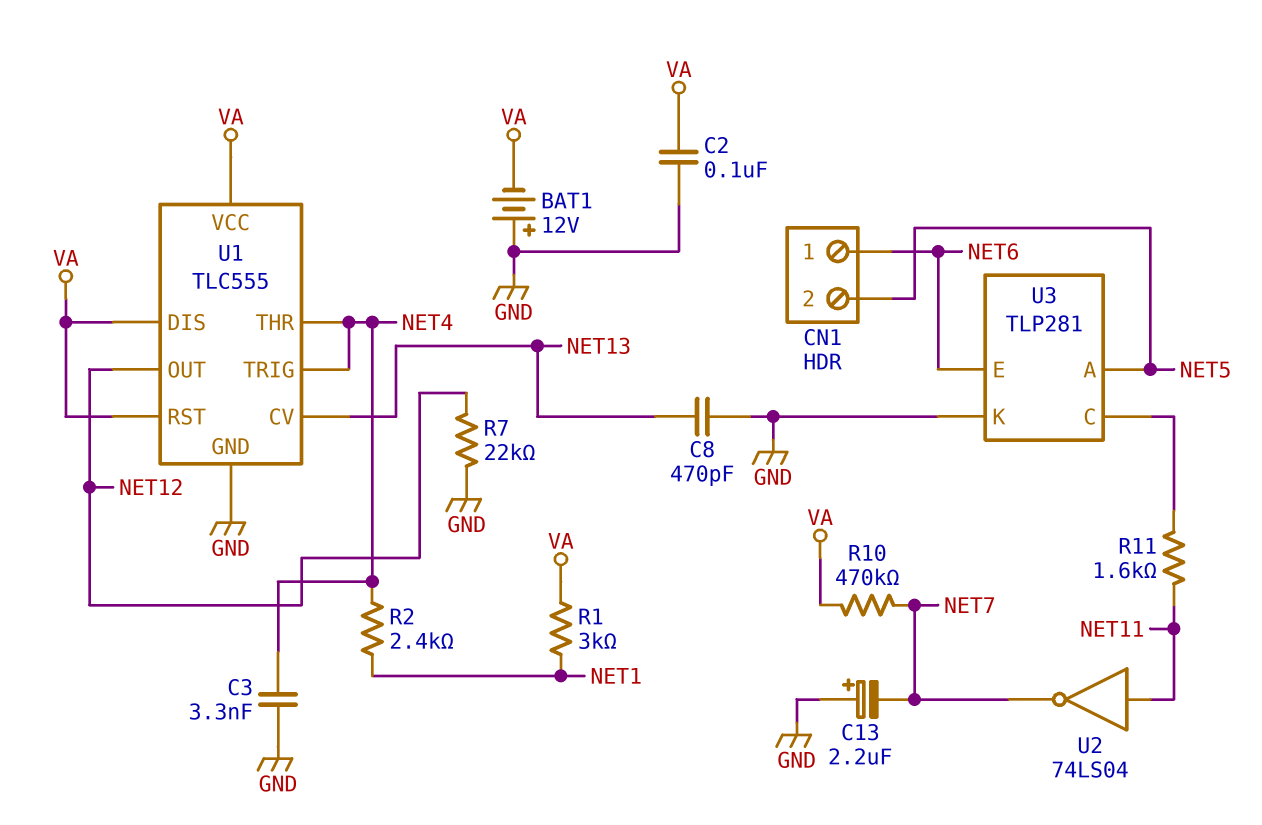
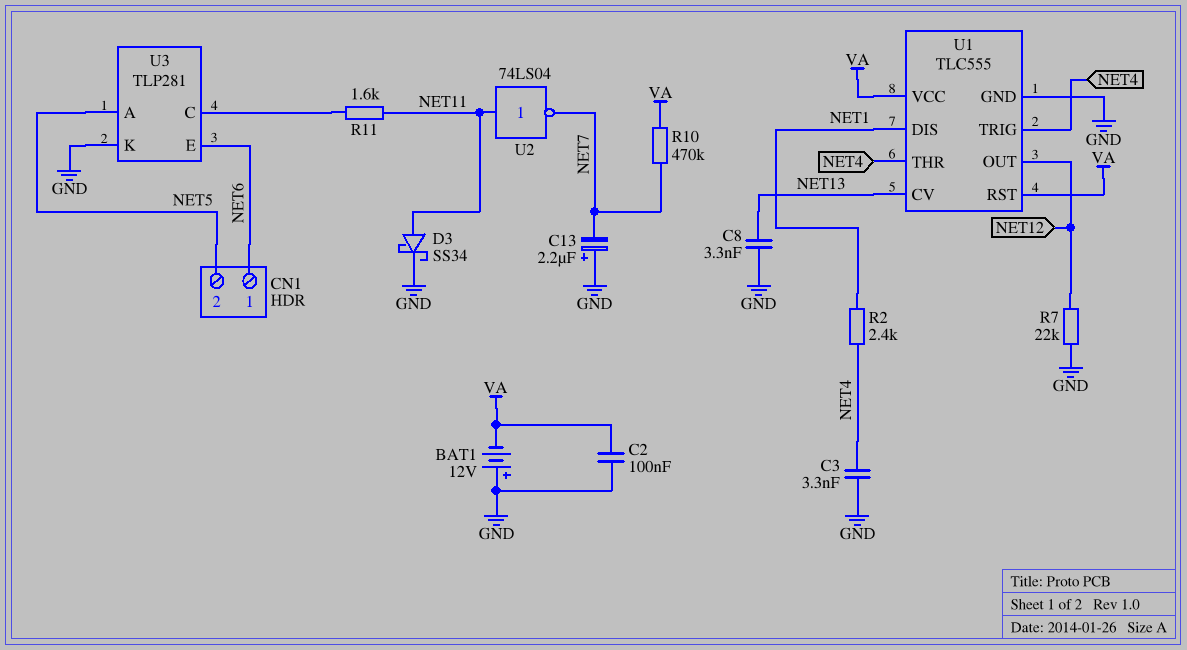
C8: 470pF (GND, NET13) -> 3.3nF (GND, NET13)
D3: none -> schottky SS34 (A NET11, K GND)
R1: 3k (NET1, VA) -> none
U1 pin DIS: VA -> NET1

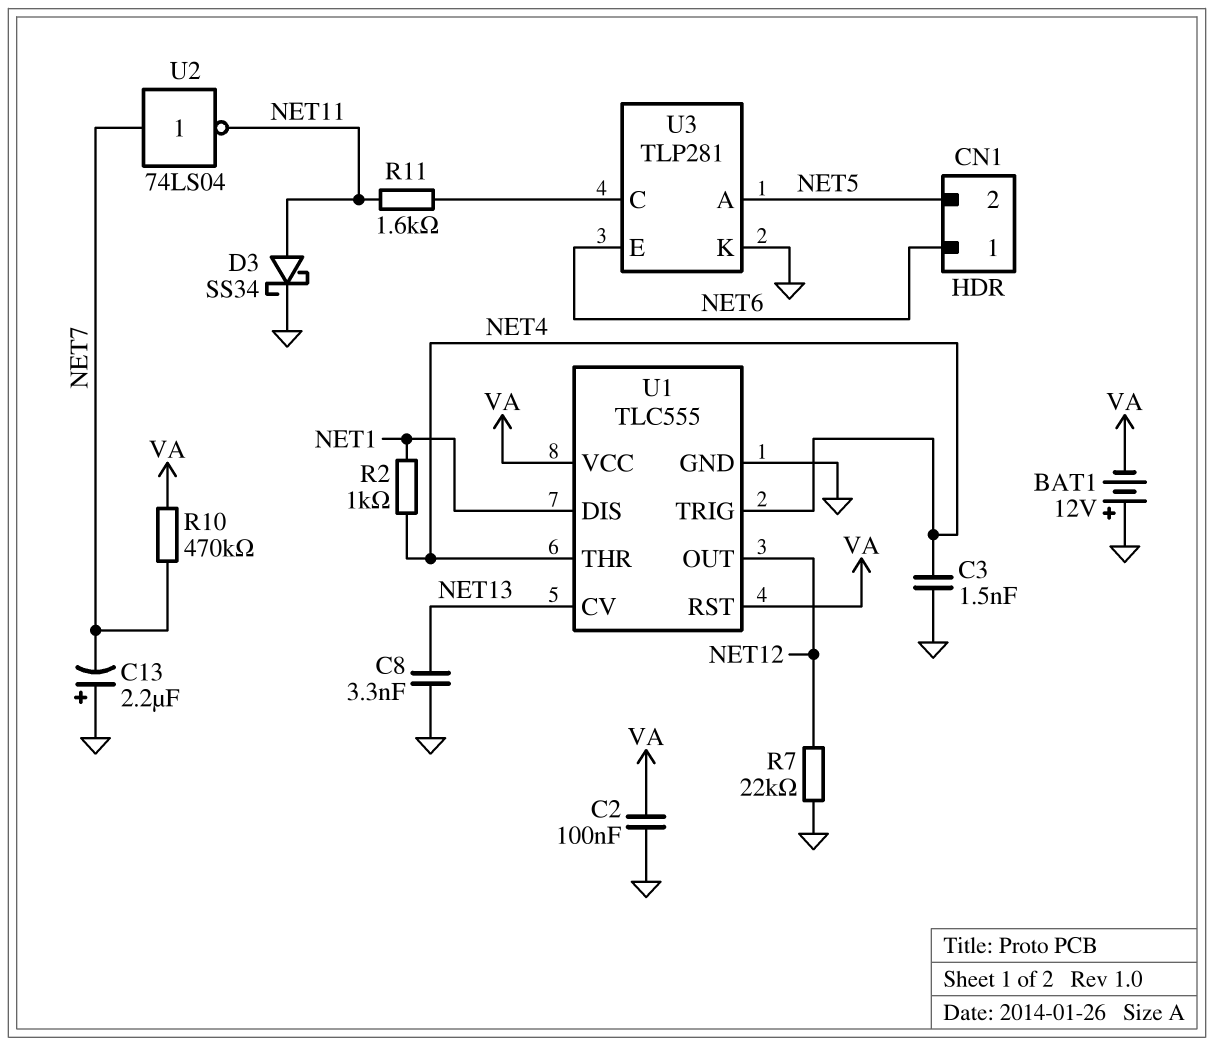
C3: 3.3nF (GND, NET4) -> 1.5nF (GND, NET4)
R2: 2.4k (NET1, NET4) -> 1k (NET1, NET4)
U2: NOT 74LS04 (in NET11, out NET7) -> NOT 74LS04 (in NET7, out NET11)

